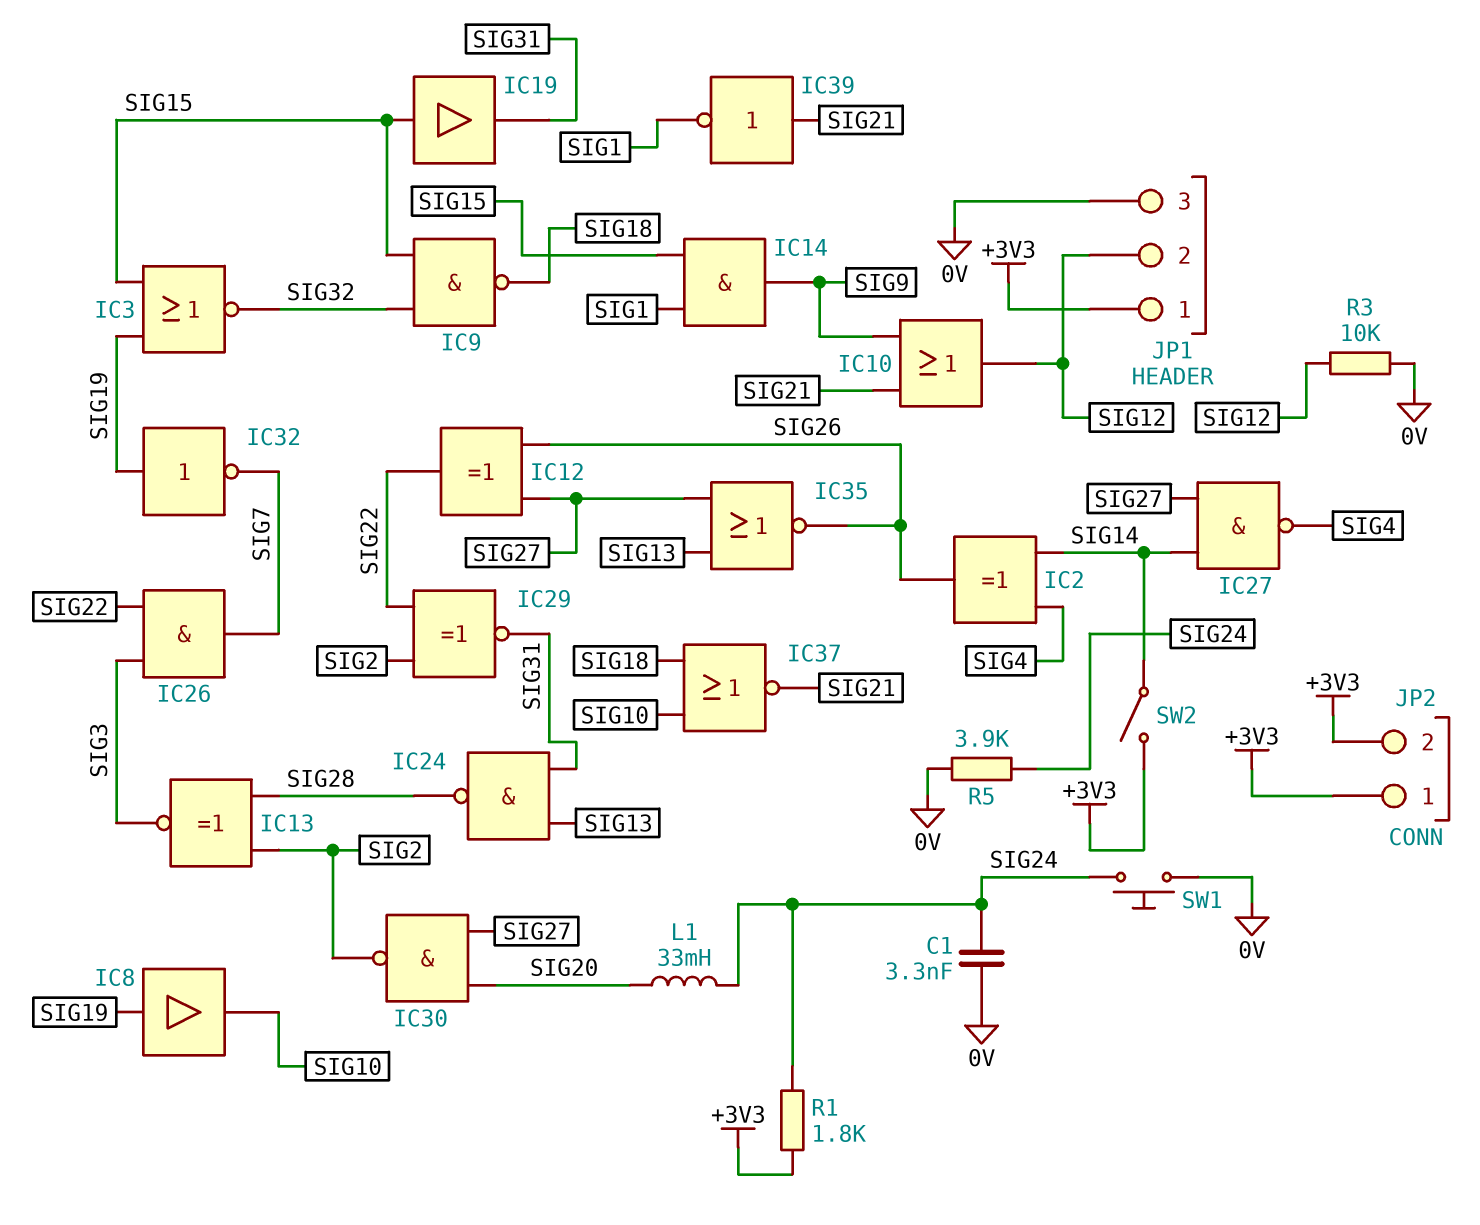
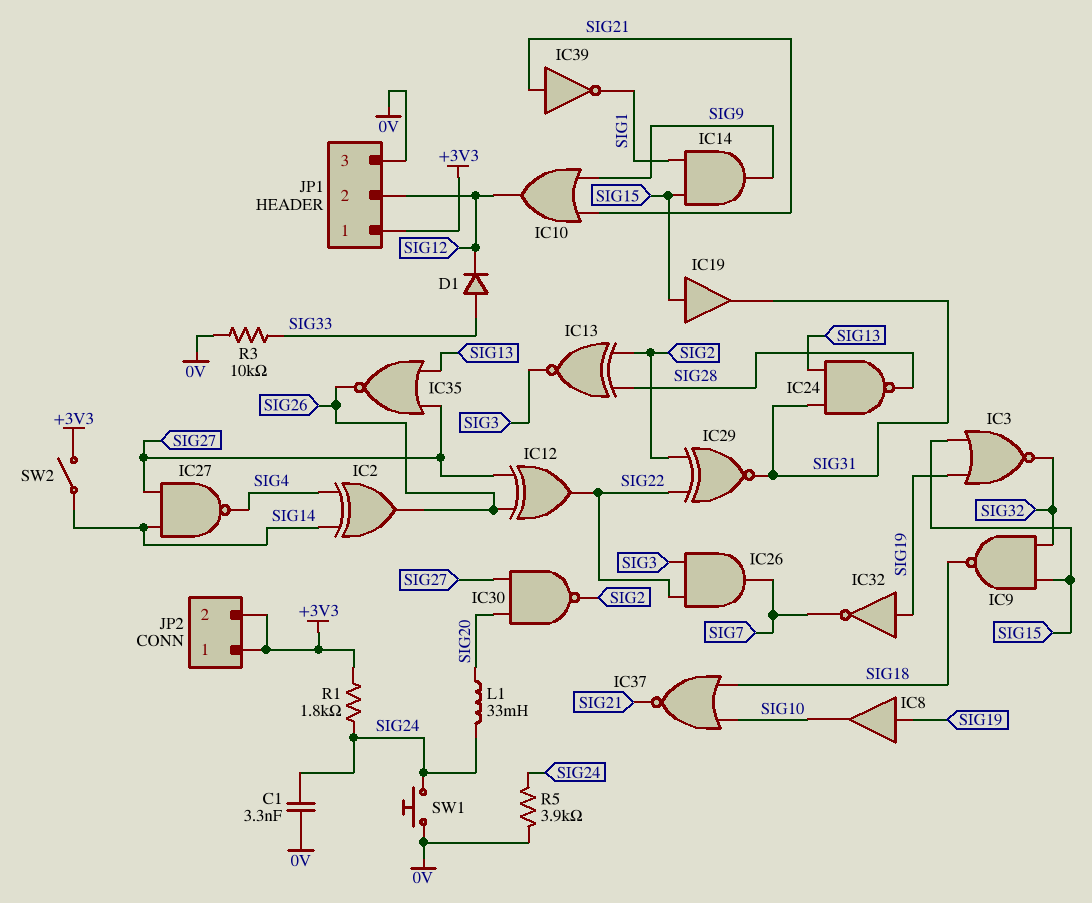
D1: none -> diode (A SIG33, K SIG12)
R3: 10k (0V, SIG12) -> 10k (0V, SIG33)

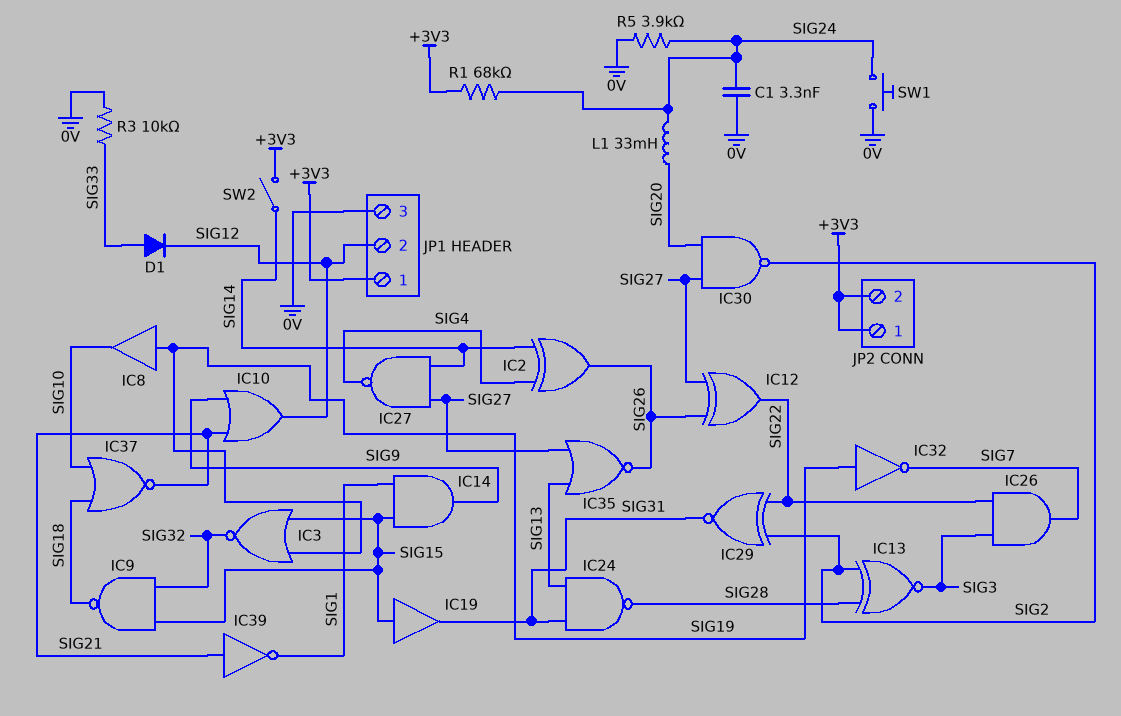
R1: 1.8k (+3V3, SIG24) -> 68k (+3V3, SIG24)

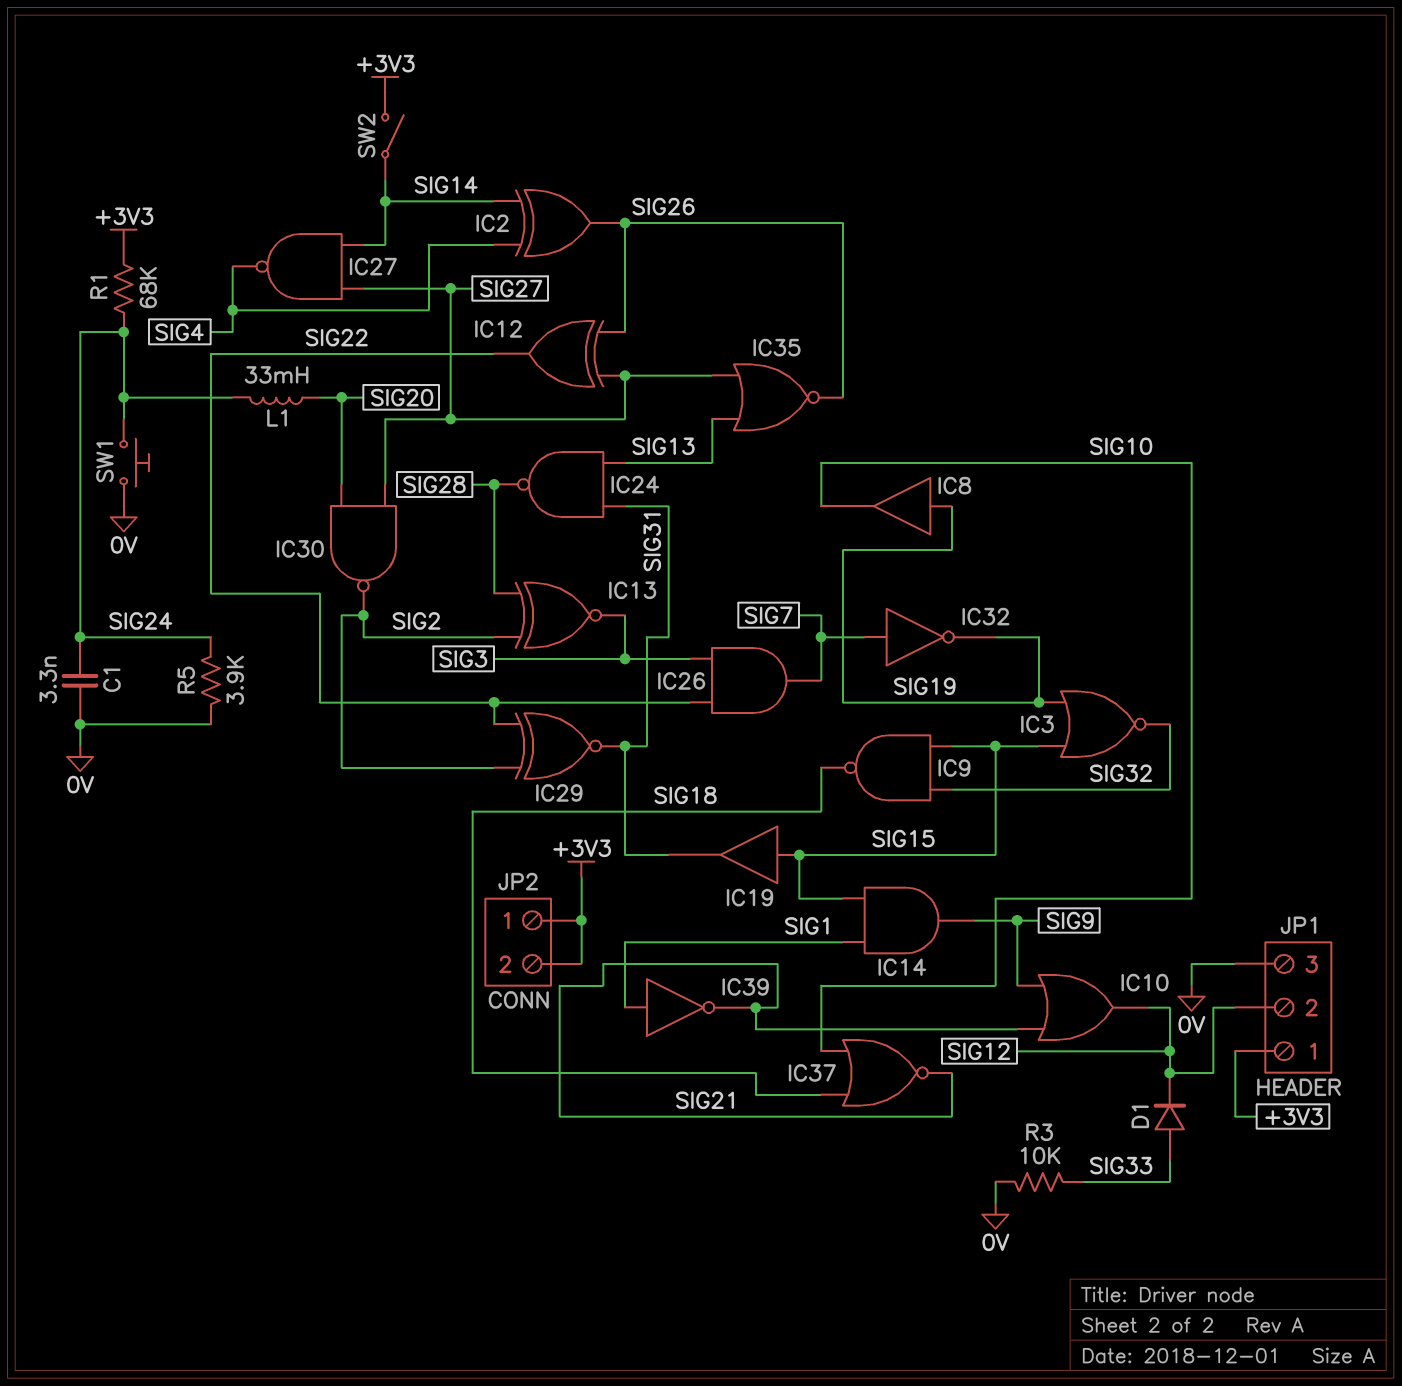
IC32: NOT (in SIG19, out SIG7) -> NOT (in SIG7, out SIG19)
IC39: NOT (in SIG21, out SIG1) -> NOT (in SIG1, out SIG21)

